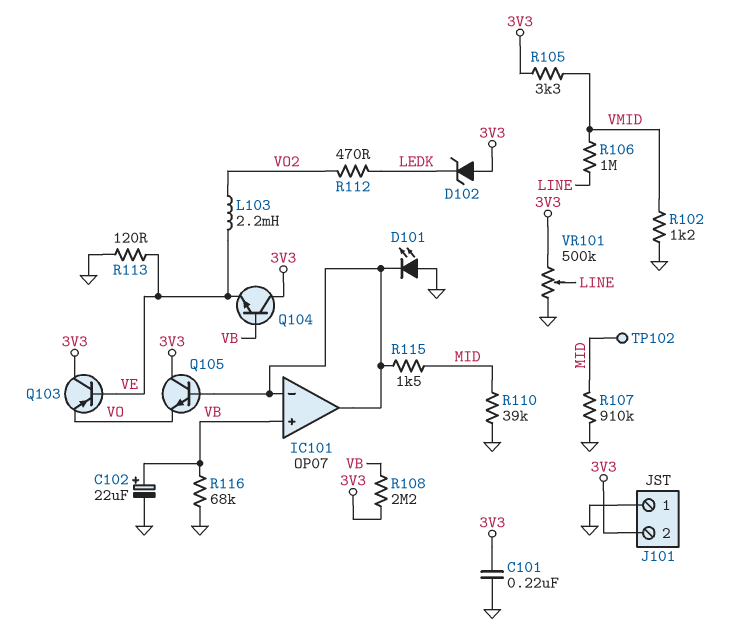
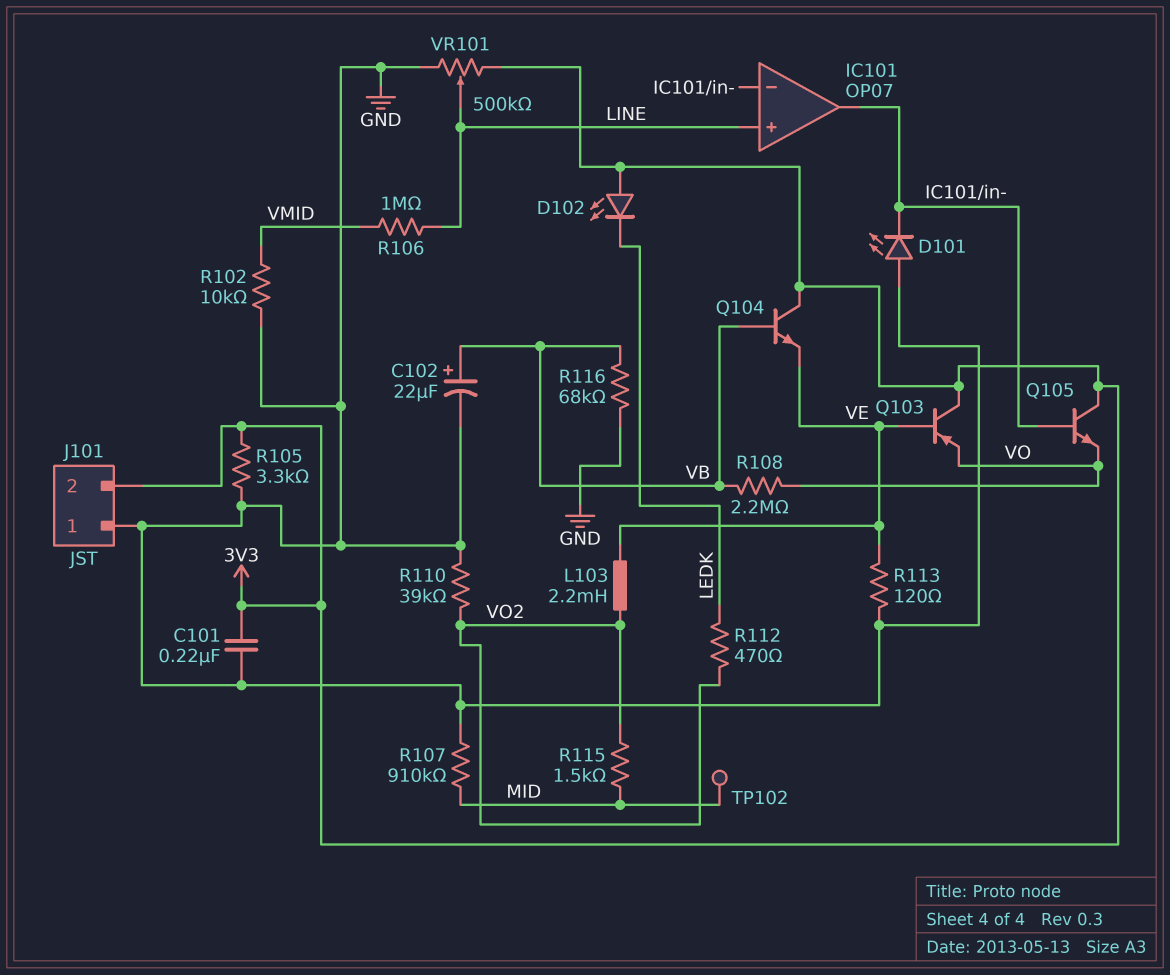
D102: zener (A 3V3, K LEDK) -> LED (A 3V3, K LEDK)
IC101 pin in+: VB -> LINE
R102: 1.2k (GND, VMID) -> 10k (GND, VMID)
R105: 3.3k (3V3, VMID) -> 3.3k (3V3, GND)
R108: 2.2M (3V3, VB) -> 2.2M (VB, VO)
R110: 39k (GND, MID) -> 39k (GND, VO2)
R115: 1.5k (IC101/in-, MID) -> 1.5k (MID, VO2)

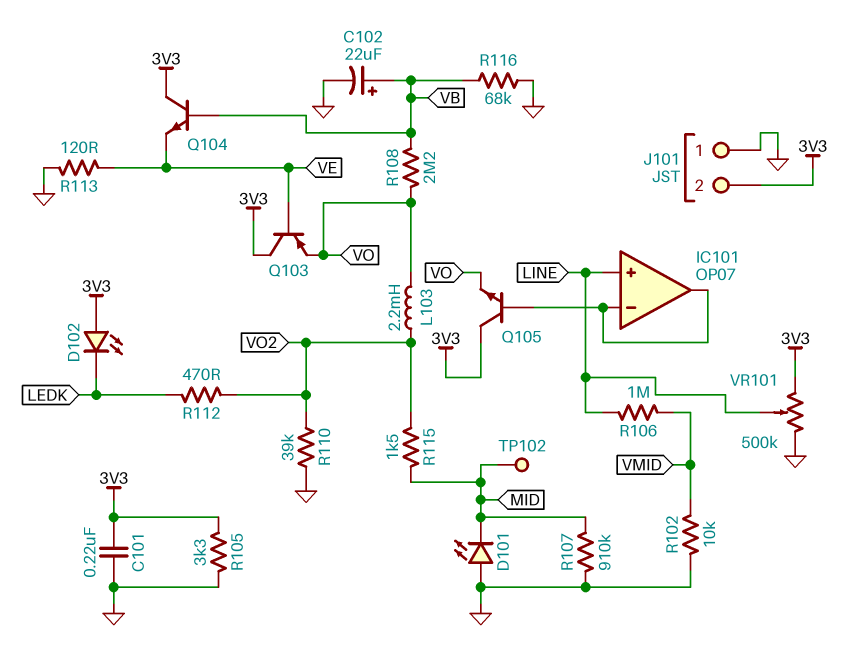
D101: LED (A GND, K IC101/in-) -> LED (A GND, K MID)
L103: 2.2mH (VE, VO2) -> 2.2mH (VO, VO2)

